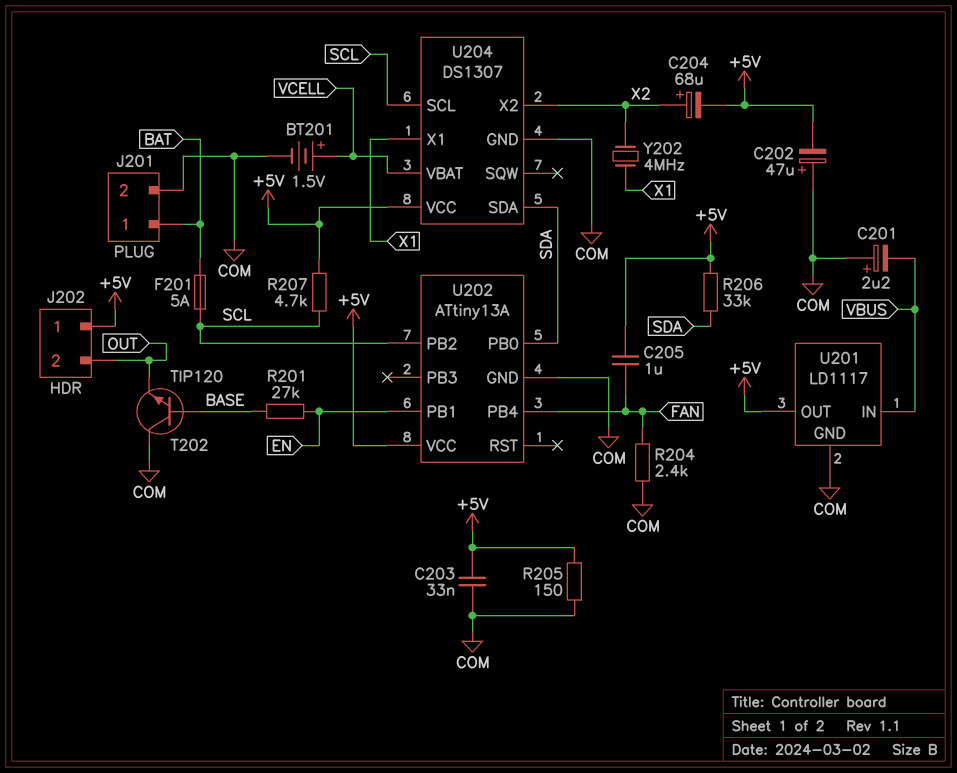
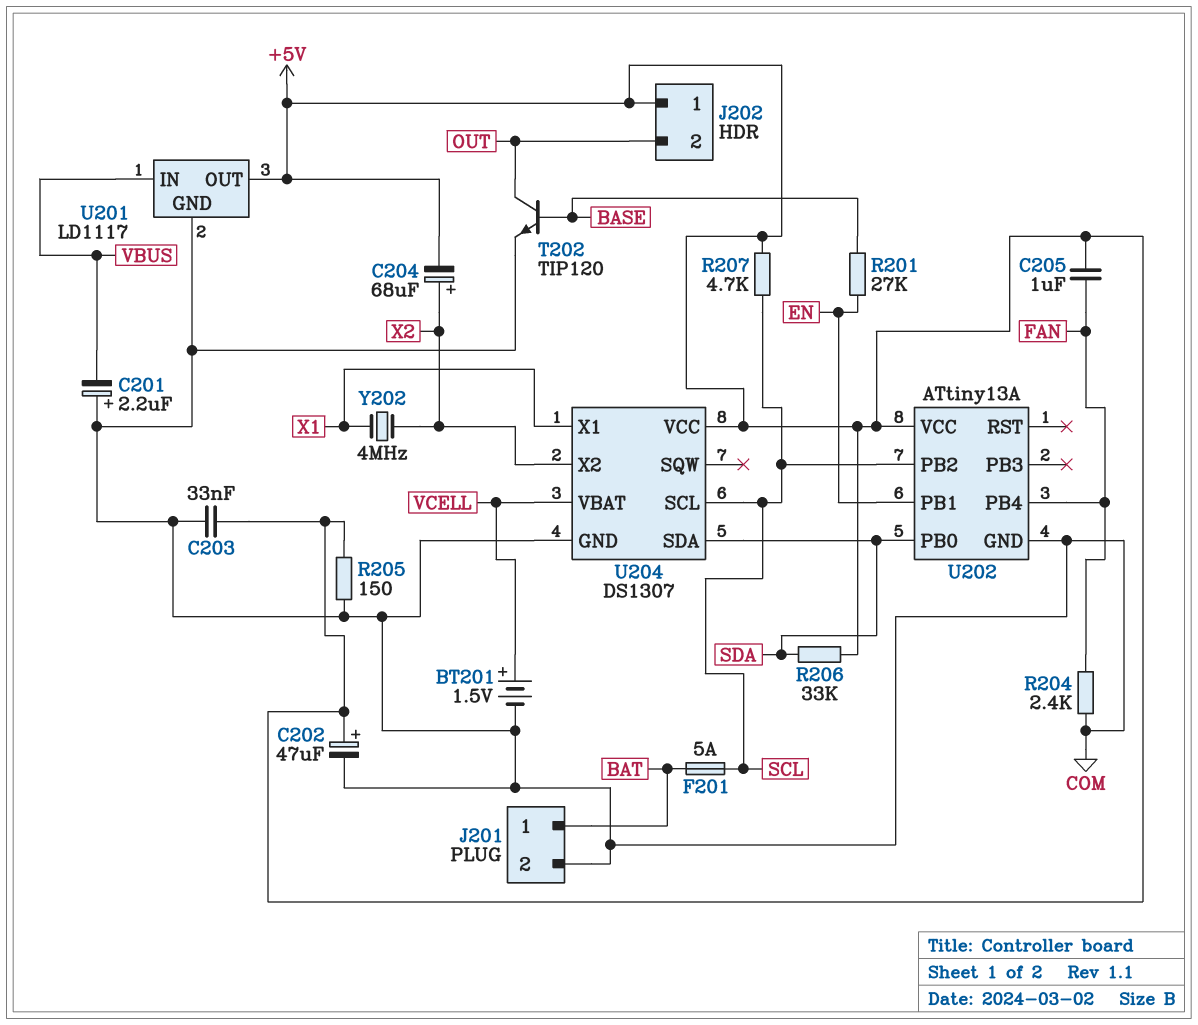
C202: 47uF (plus COM, minus +5V) -> 47uF (plus +5V, minus COM)
T202: NPN TIP120 (B BASE, C COM, E OUT) -> NPN TIP120 (B BASE, C OUT, E COM)

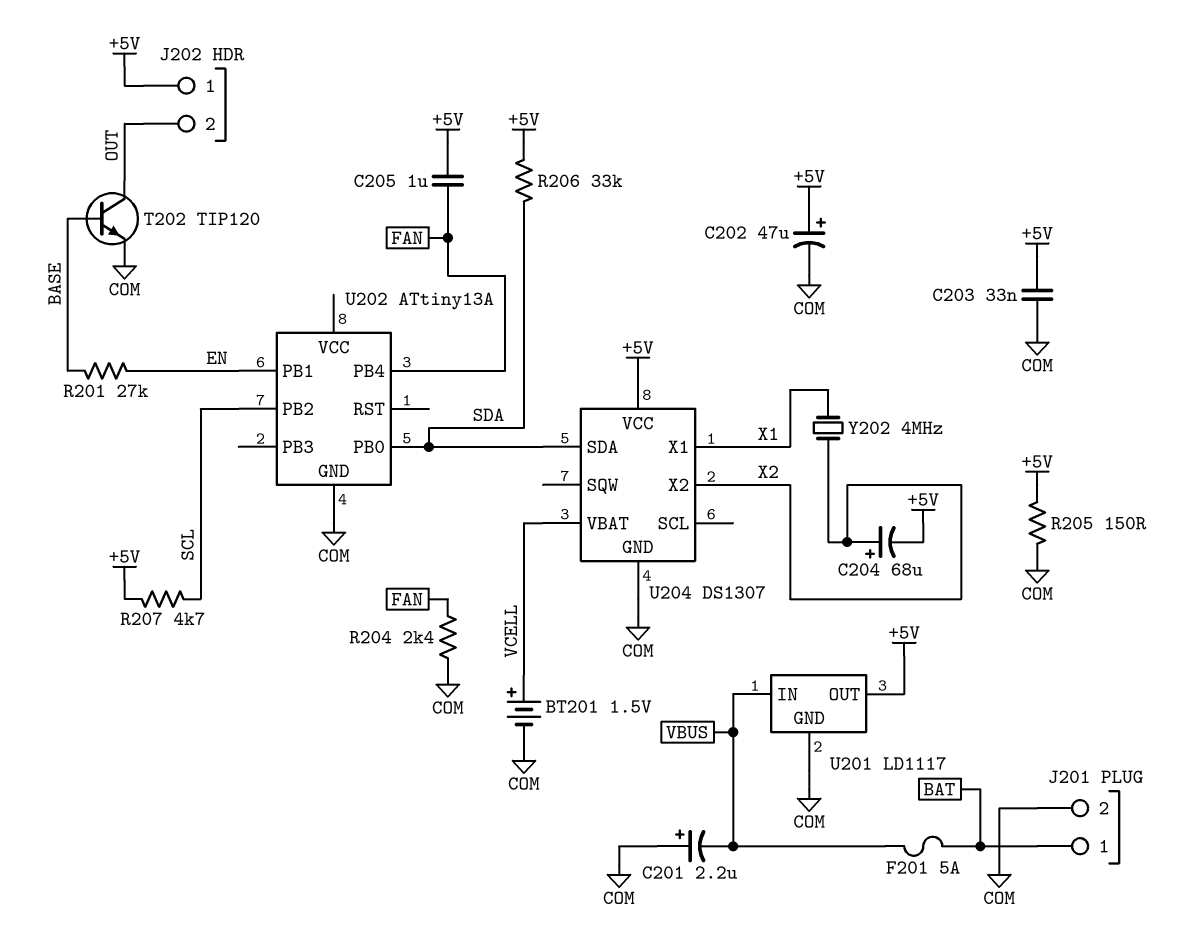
F201: 5A (BAT, SCL) -> 5A (BAT, VBUS)
U202 pin VCC: +5V -> none
U204 pin SCL: SCL -> none

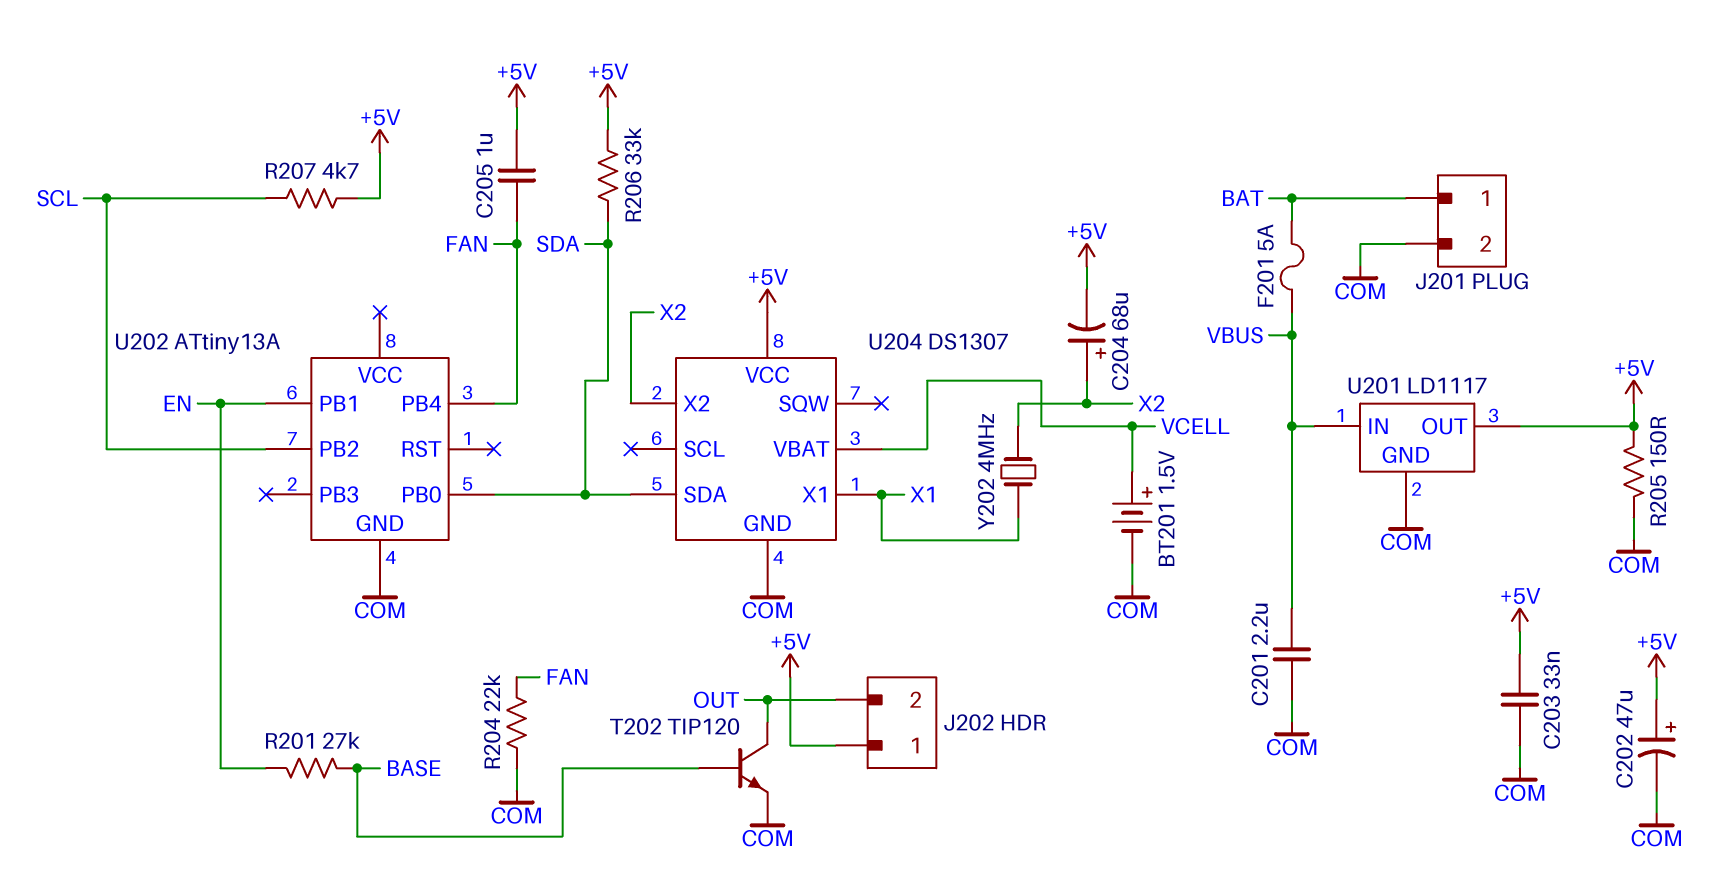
C201: 2.2uF (plus COM, minus VBUS) -> 2.2uF (COM, VBUS)
R204: 2.4k (COM, FAN) -> 22k (COM, FAN)

